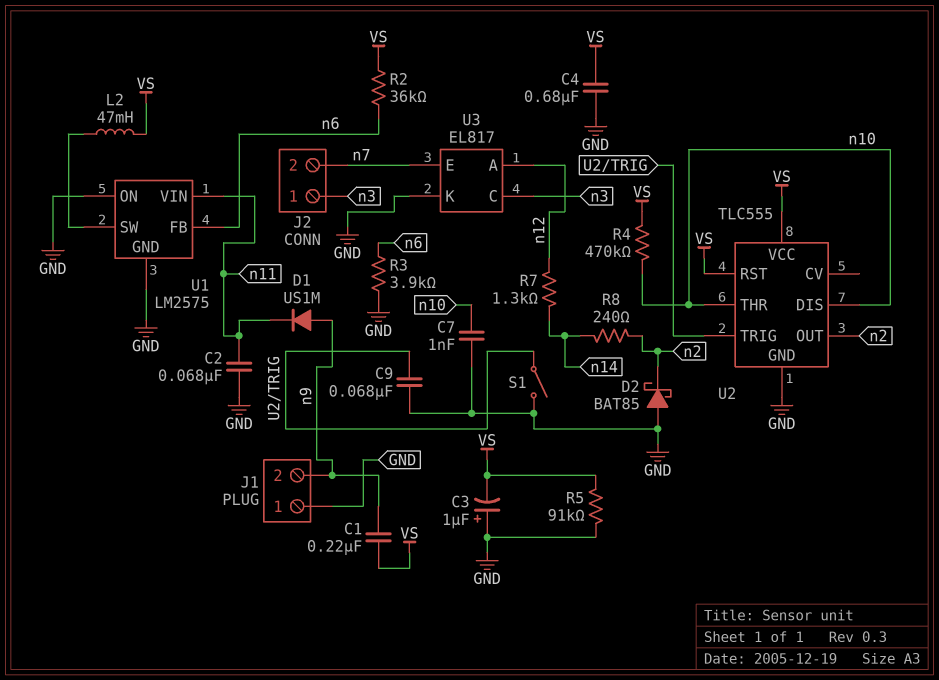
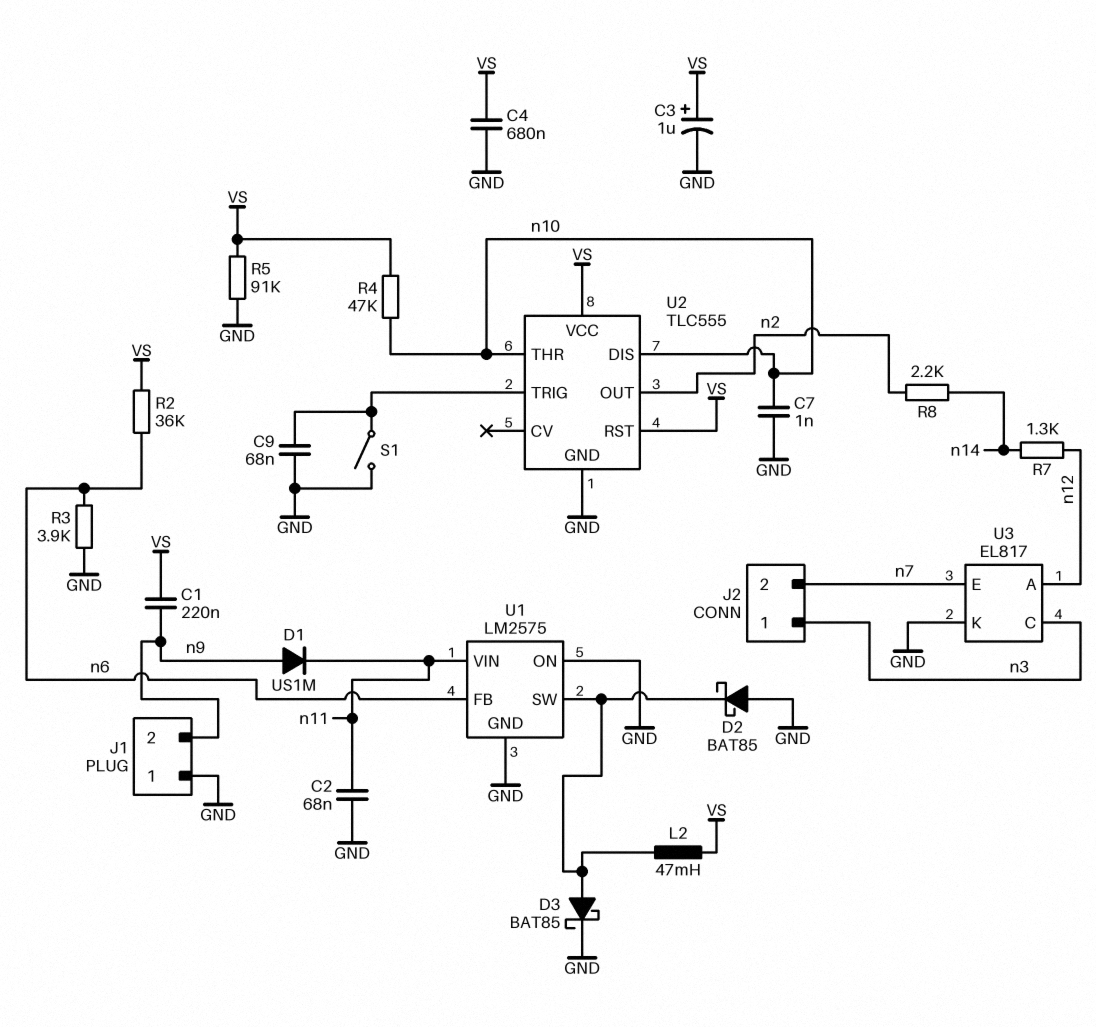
C3: 1uF (plus GND, minus VS) -> 1uF (plus VS, minus GND)
D2: schottky BAT85 (A GND, K n2) -> schottky BAT85 (A GND, K U1/SW)
D3: none -> schottky BAT85 (A U1/SW, K GND)
R4: 470k (VS, n10) -> 47k (VS, n10)
R8: 240 (n2, n14) -> 2.2k (n2, n14)

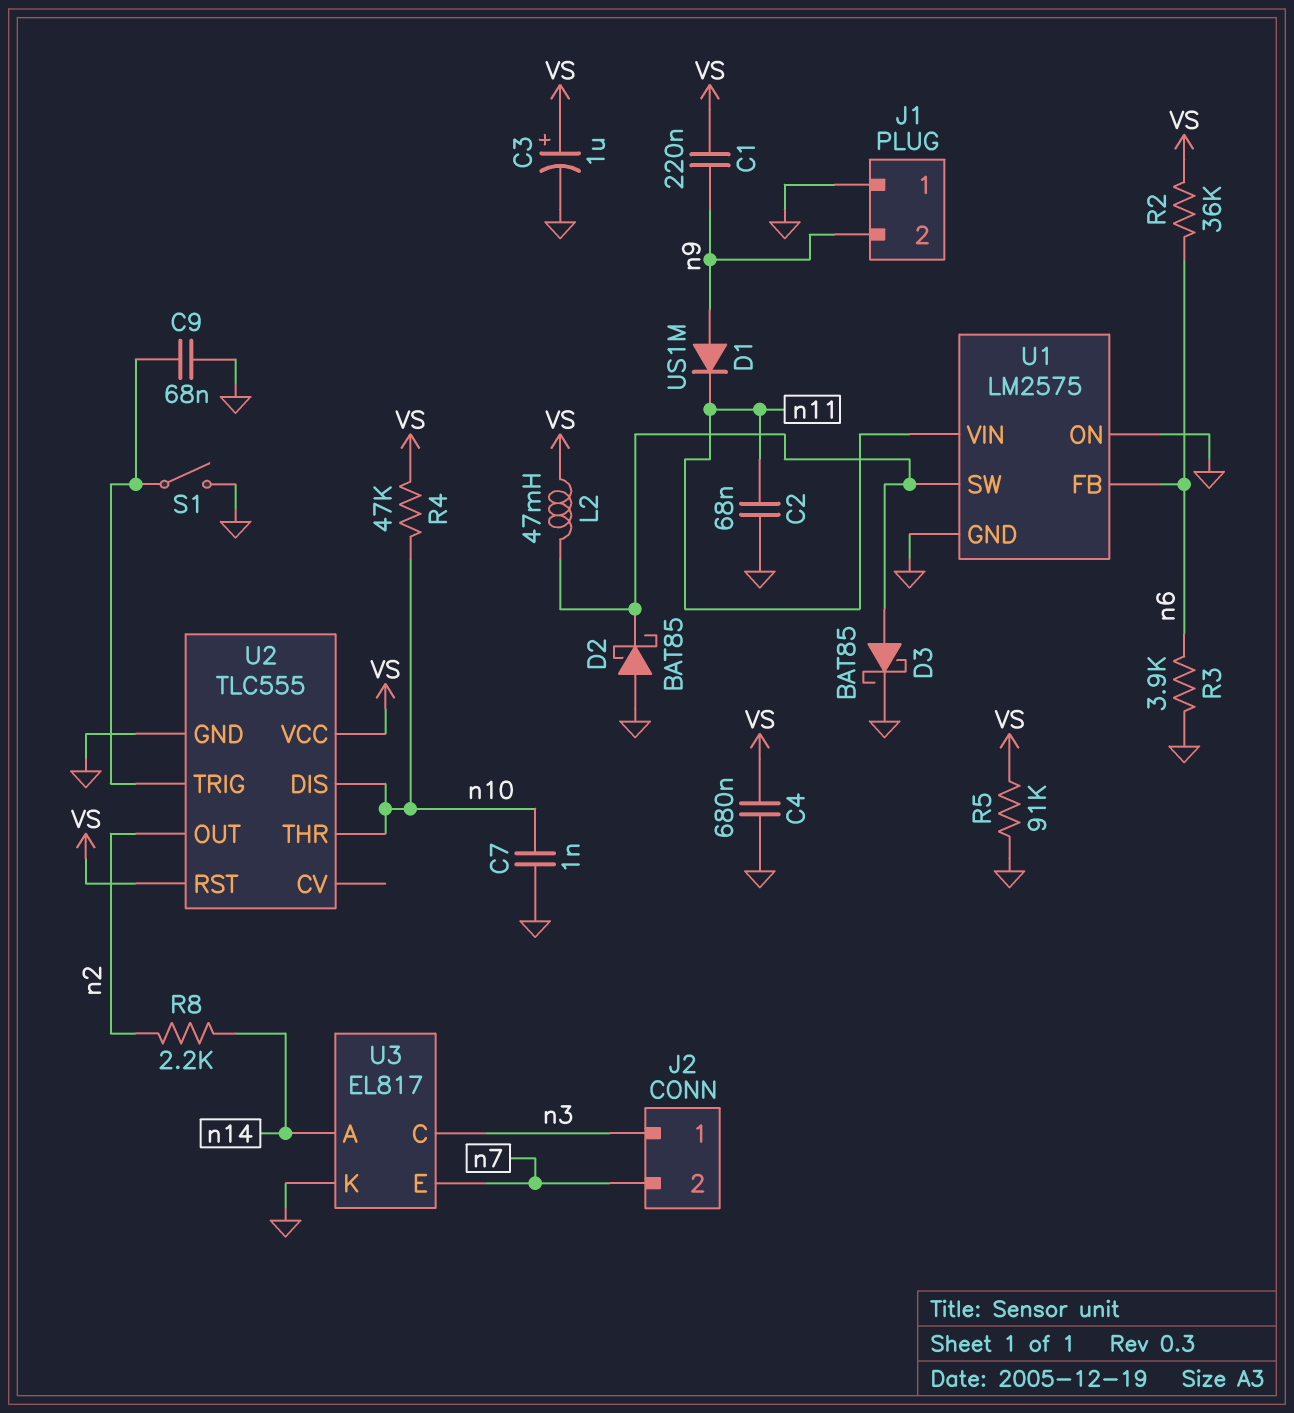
R7: 1.3k (n12, n14) -> none
U3 pin A: n12 -> n14

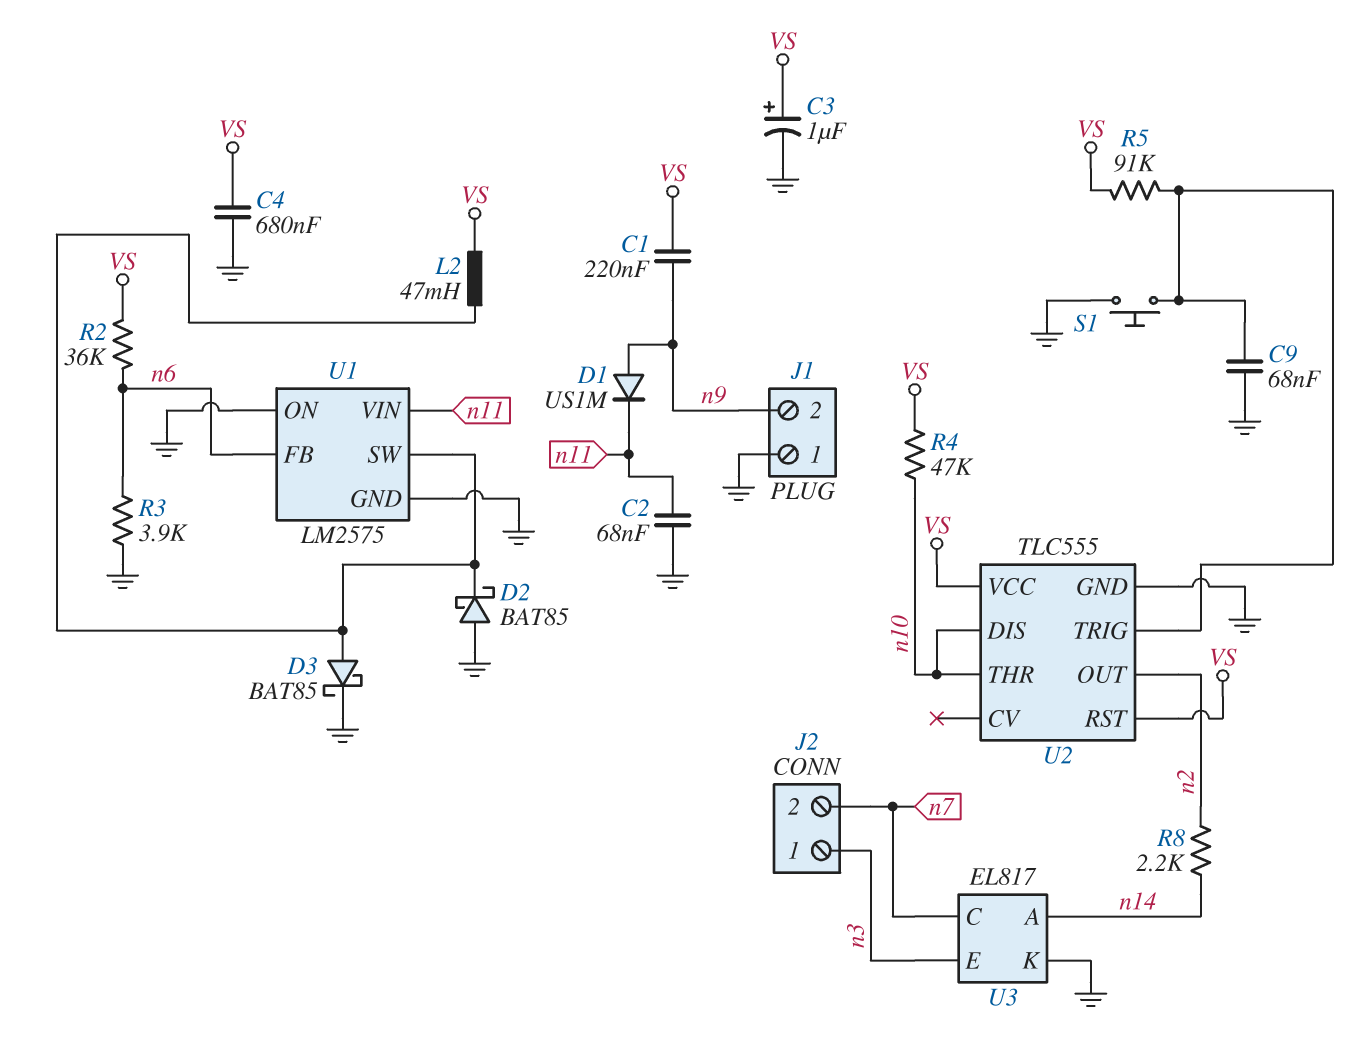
C7: 1nF (GND, n10) -> none
R5: 91k (GND, VS) -> 91k (U2/TRIG, VS)
S1: switch (GND, U2/TRIG) -> button (GND, U2/TRIG)
U3 pin C: n3 -> n7
U3 pin E: n7 -> n3

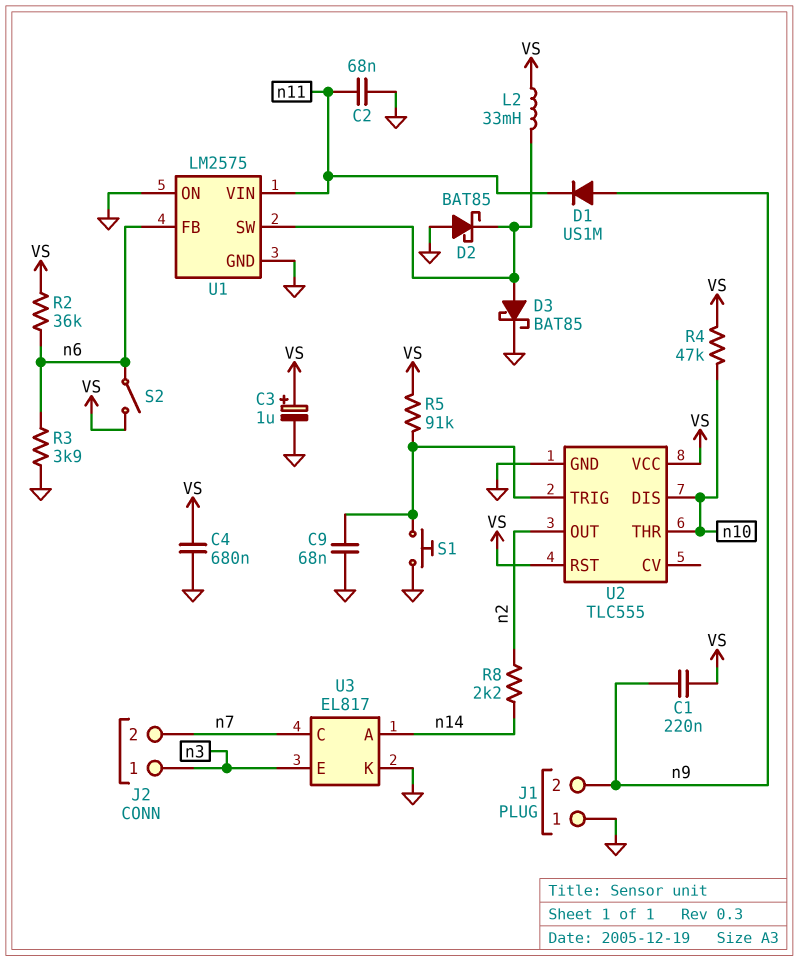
L2: 47mH (U1/SW, VS) -> 33mH (U1/SW, VS)
S2: none -> switch (VS, n6)

